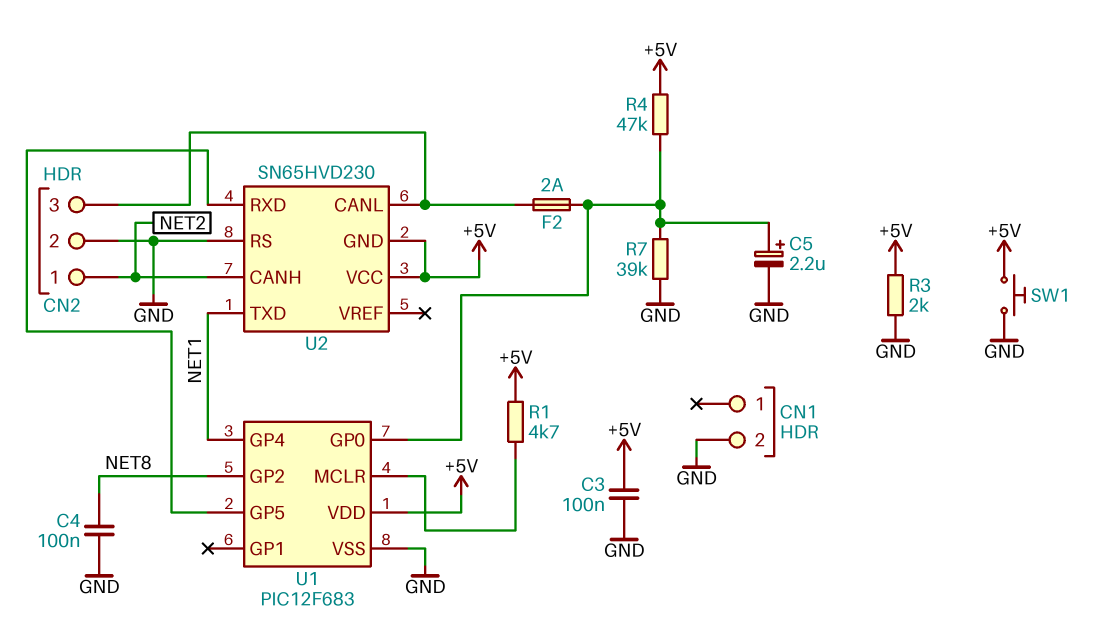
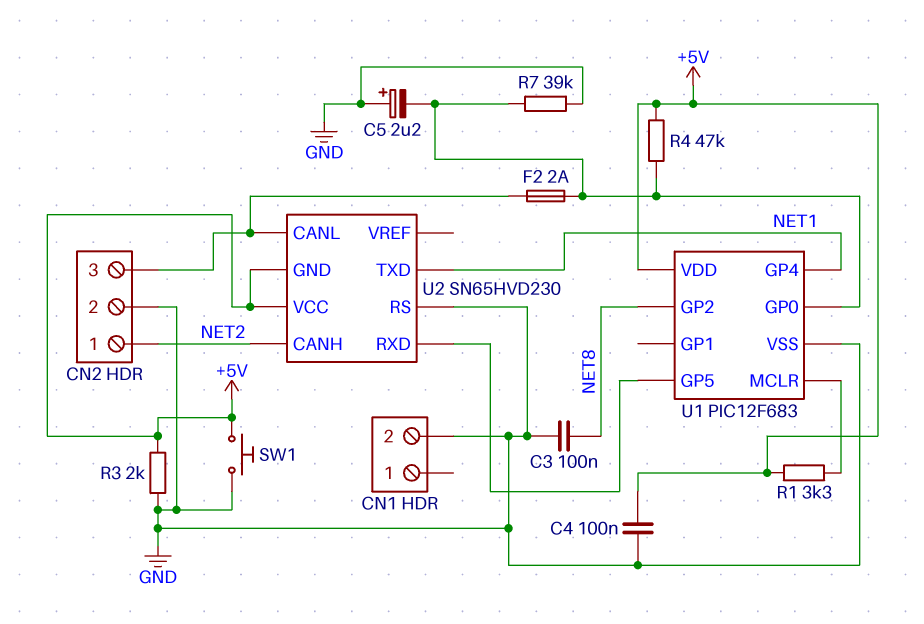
C3: 100nF (+5V, GND) -> 100nF (GND, NET8)
C4: 100nF (GND, NET8) -> 100nF (+5V, GND)
C5: 2.2uF (plus U1/GP0, minus GND) -> 2.2uF (plus GND, minus U1/GP0)
R1: 4.7k (+5V, U1/MCLR) -> 3.3k (+5V, U1/MCLR)

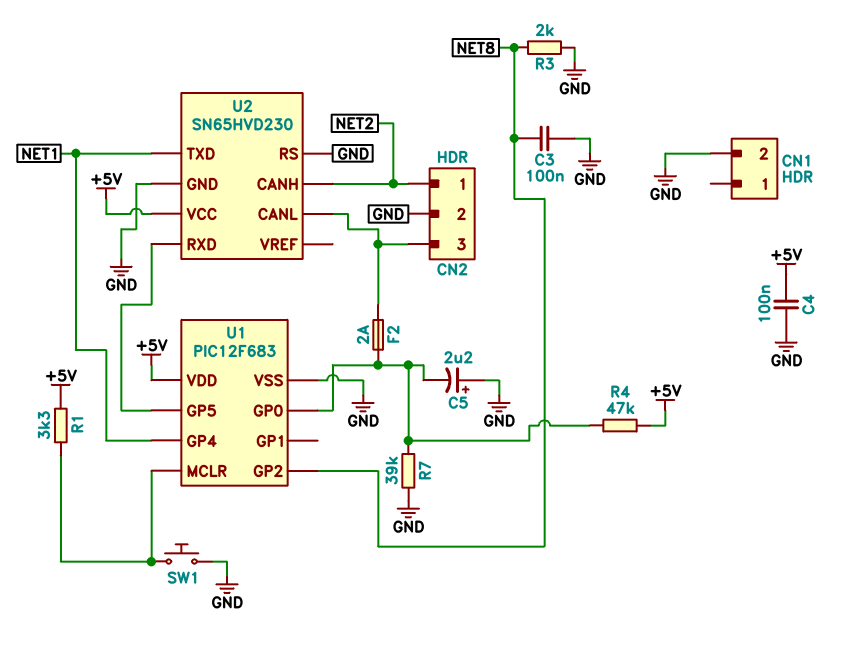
R3: 2k (+5V, GND) -> 2k (GND, NET8)
SW1: button (+5V, GND) -> button (GND, U1/MCLR)
U2 pin GND: +5V -> GND

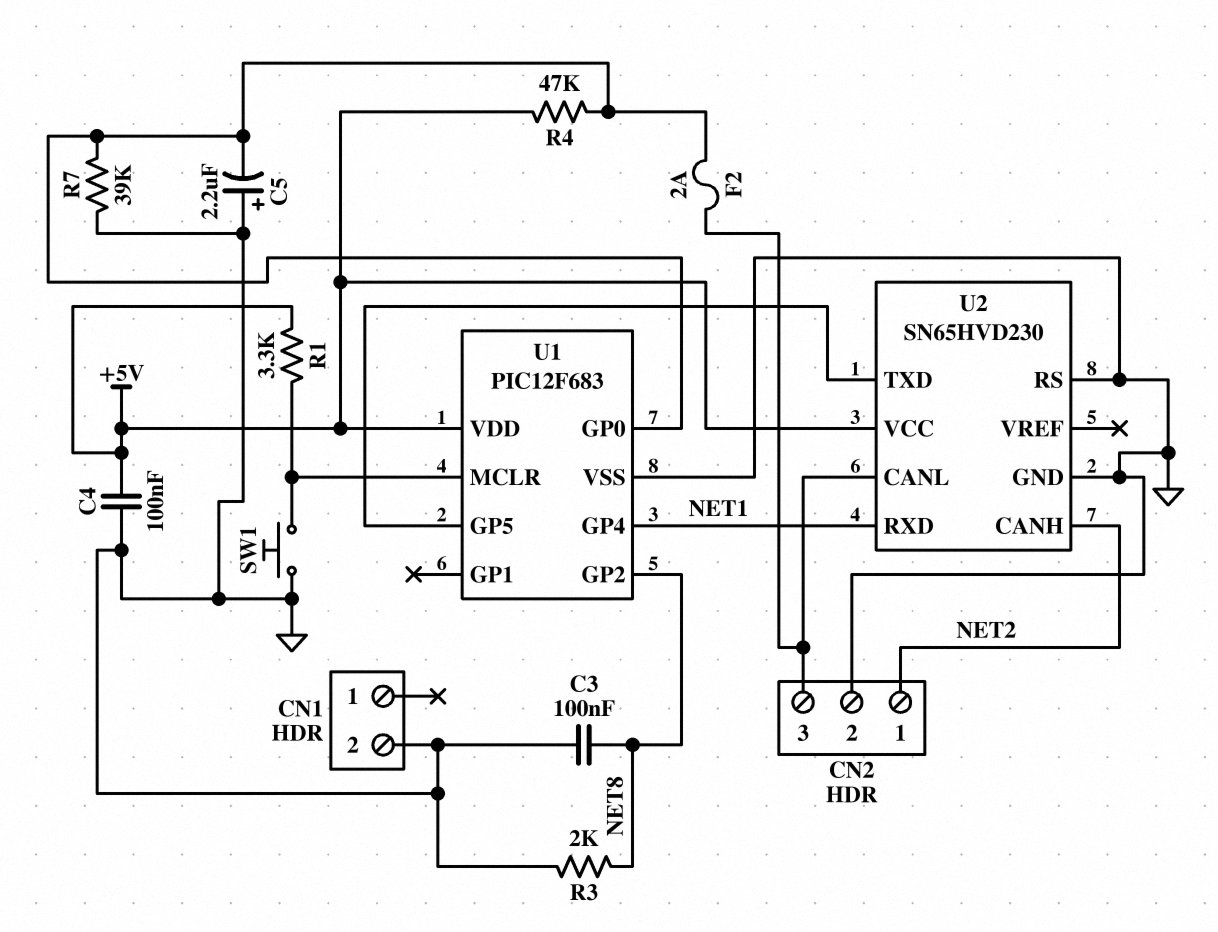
U2 pin RXD: U1/GP5 -> NET1
U2 pin TXD: NET1 -> U1/GP5

